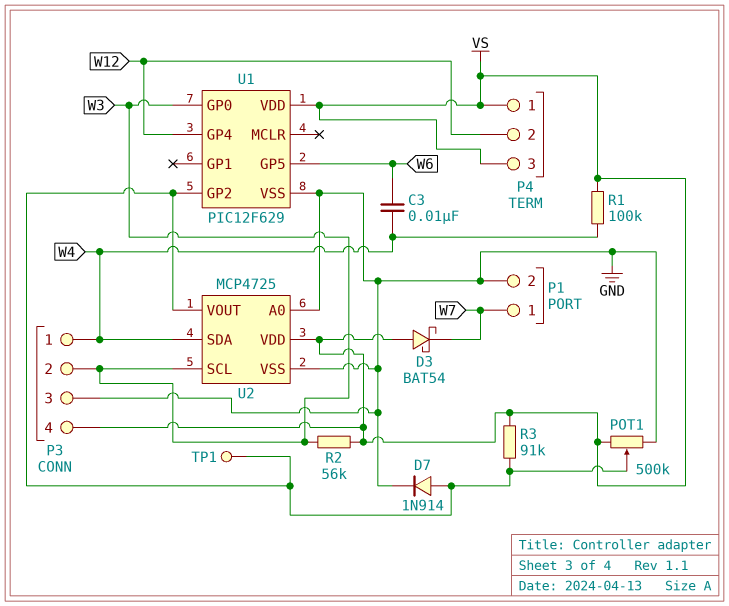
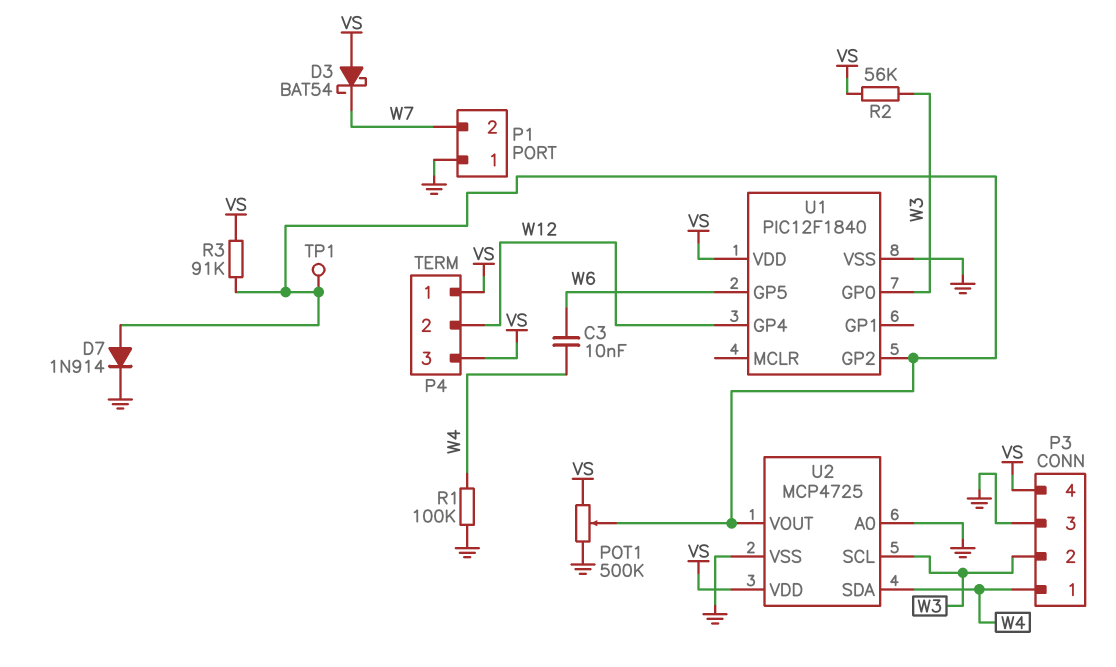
P1 pin 1: W7 -> GND
P1 pin 2: GND -> W7
R1: 100k (VS, W4) -> 100k (GND, W4)
U1: PIC12F629 -> PIC12F1840

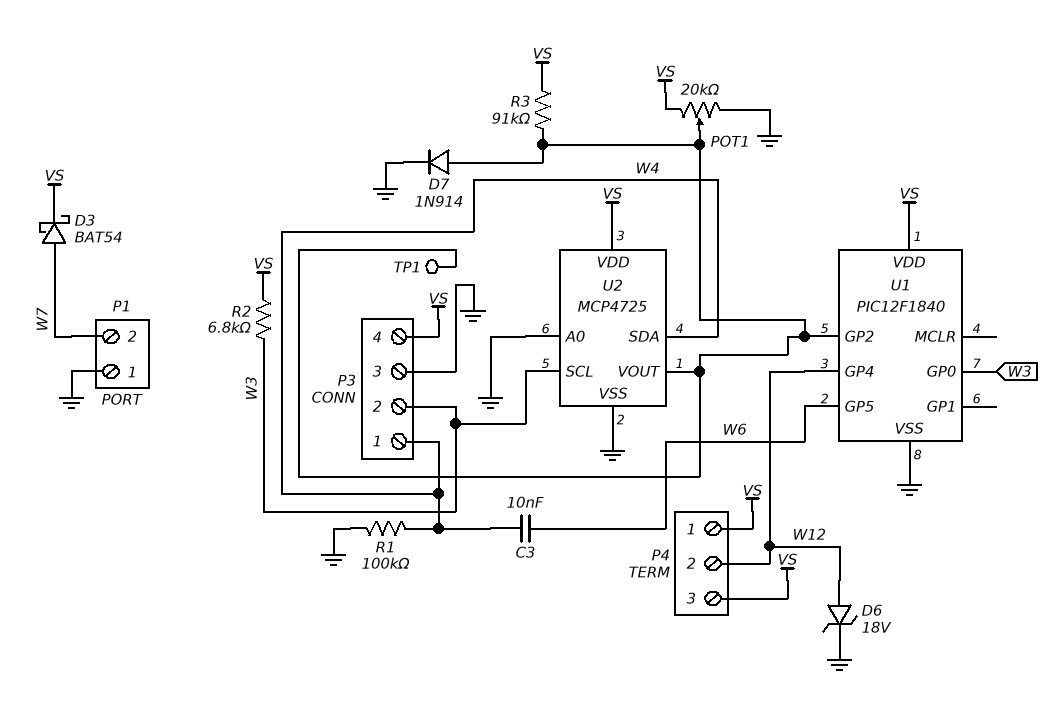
D3: schottky BAT54 (A VS, K W7) -> schottky BAT54 (A W7, K VS)
D6: none -> zener 18V (A W12, K GND)
POT1: 500k (GND, VS, wiper U1/GP2) -> 20k (GND, VS, wiper U1/GP2)
R2: 56k (VS, W3) -> 6.8k (VS, W3)

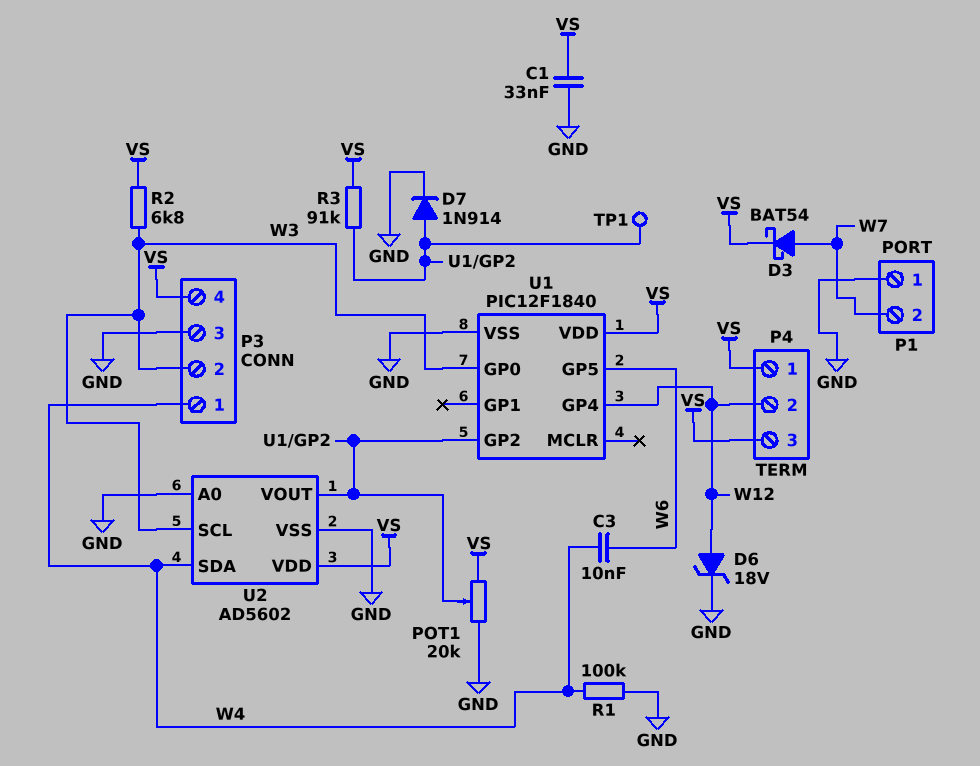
C1: none -> 33nF (GND, VS)
U2: MCP4725 -> AD5602

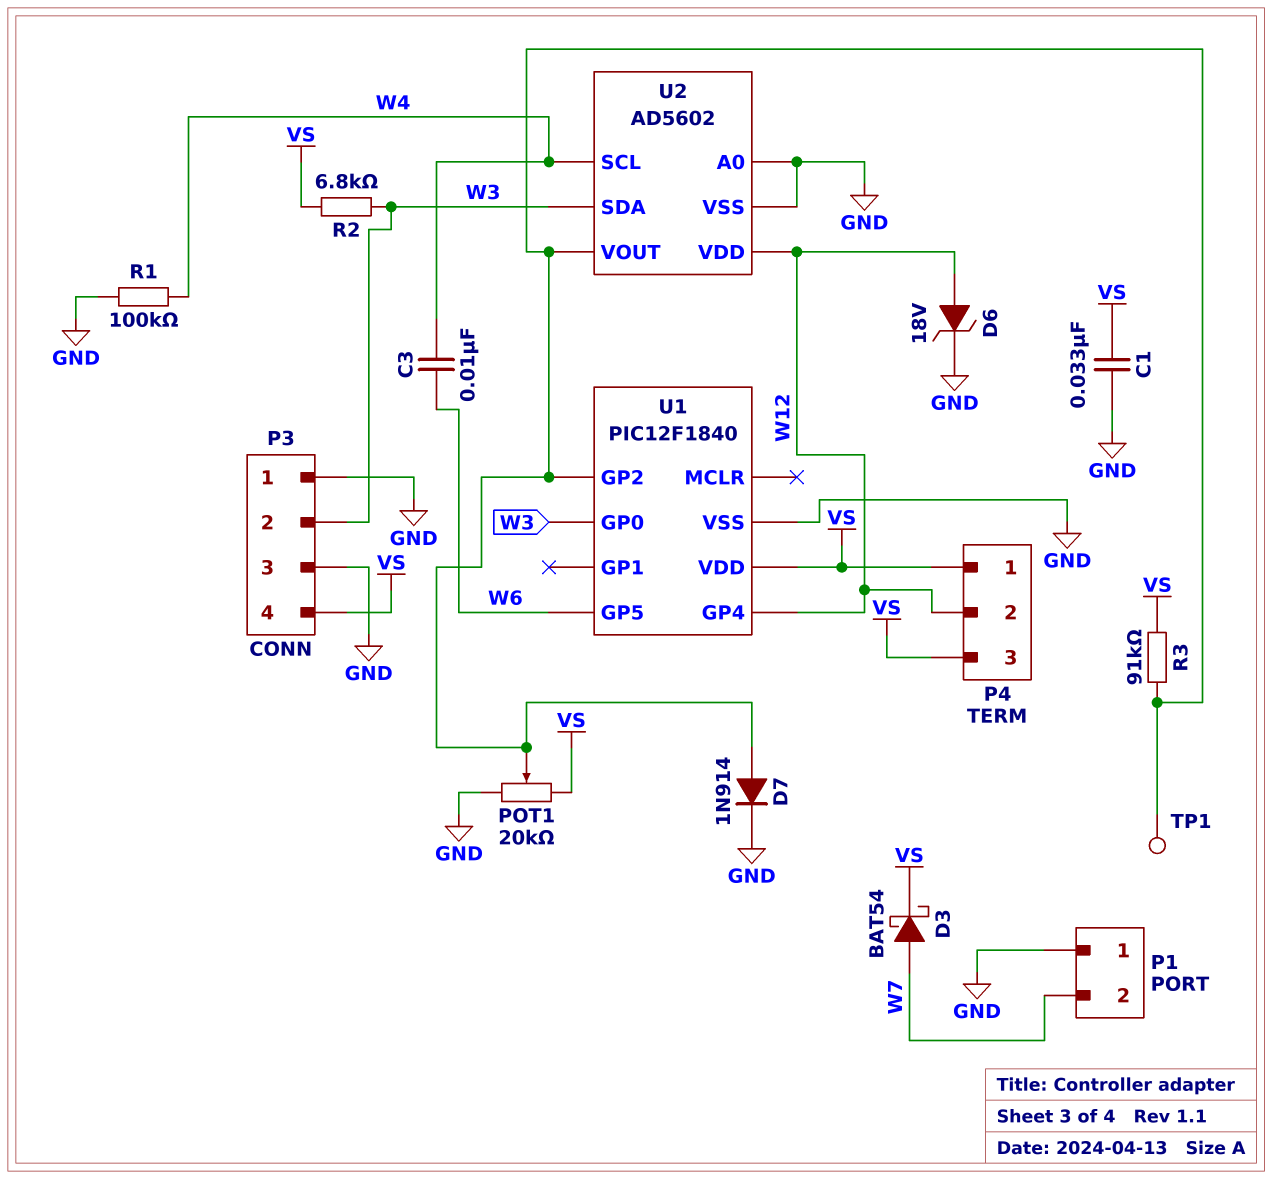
P3 pin 1: W4 -> GND
U2 pin SCL: W3 -> W4
U2 pin SDA: W4 -> W3
U2 pin VDD: VS -> W12

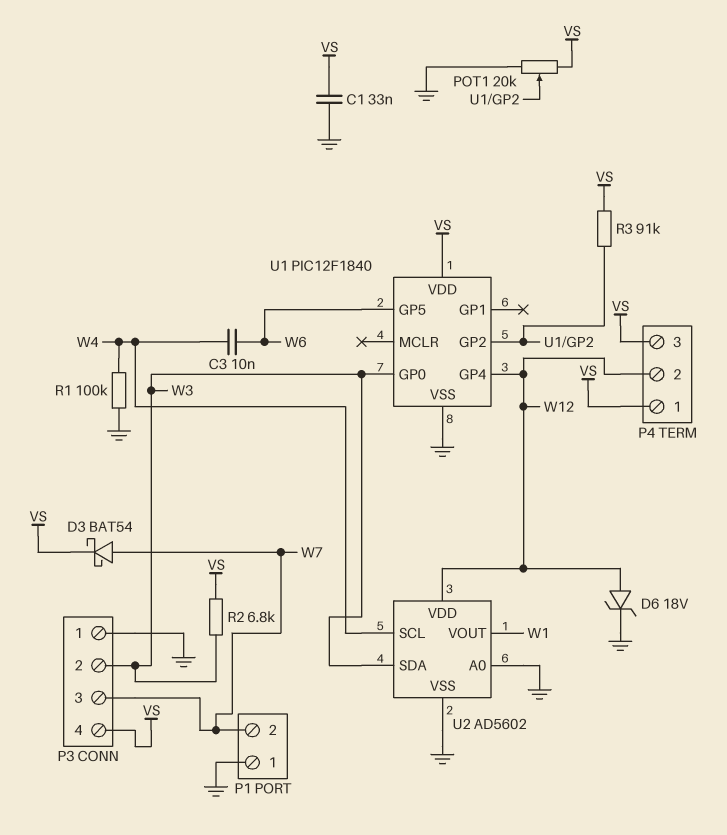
D7: diode 1N914 (A U1/GP2, K GND) -> none
P3 pin 3: GND -> W7
TP1: test point (U1/GP2) -> none
U2 pin VOUT: U1/GP2 -> W1

